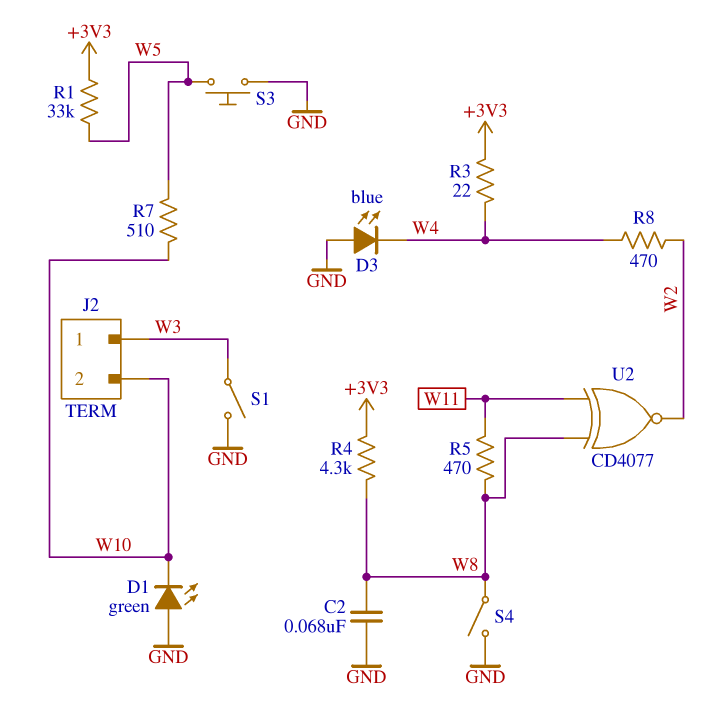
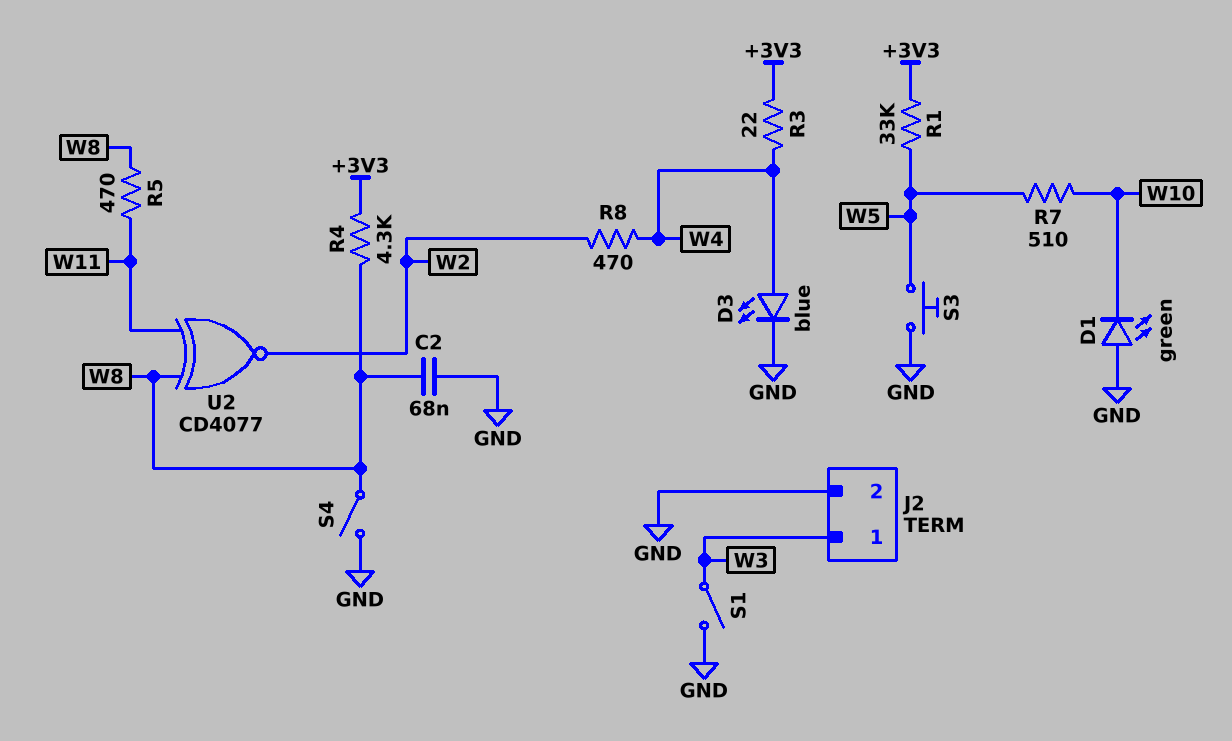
D3: LED blue (A GND, K W4) -> LED blue (A W4, K GND)
J2 pin 2: W10 -> GND

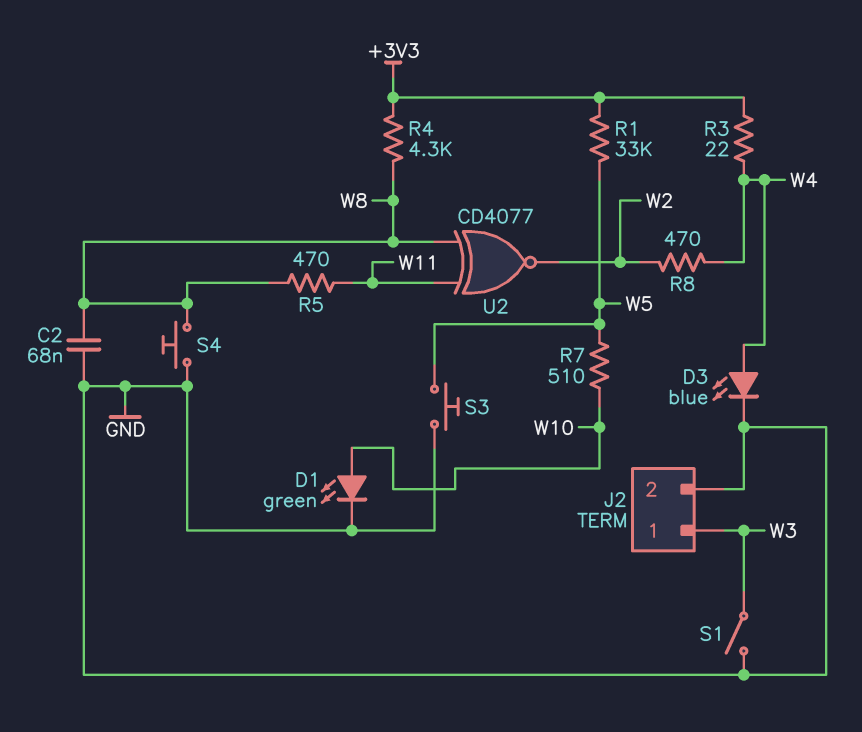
D1: LED green (A GND, K W10) -> LED green (A W10, K GND)
S4: switch (GND, W8) -> button (GND, W8)

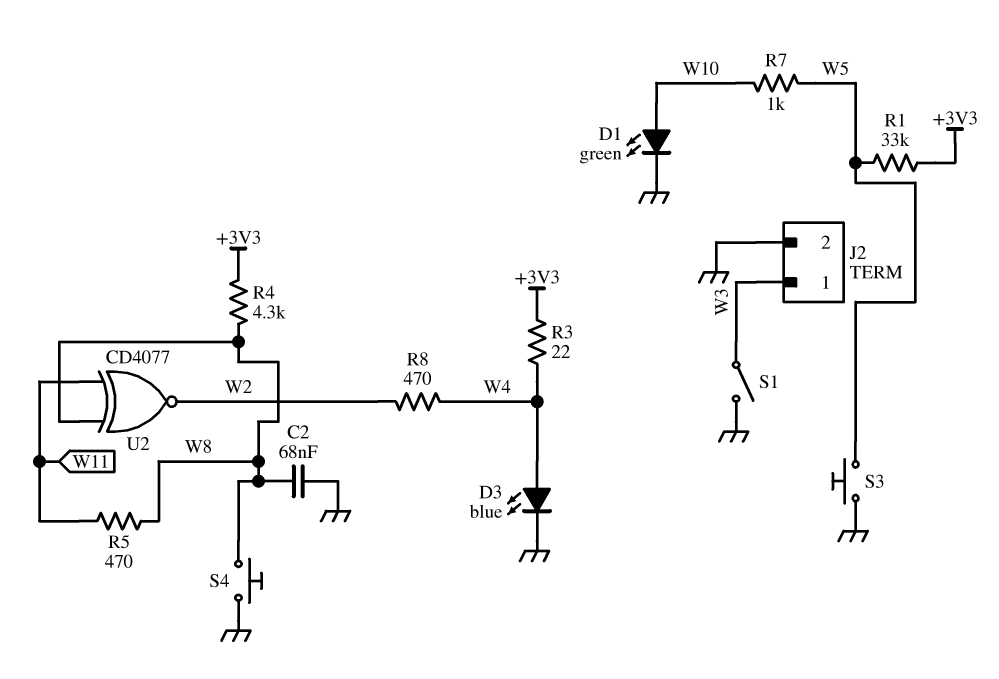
R7: 510 (W5, W10) -> 1k (W5, W10)

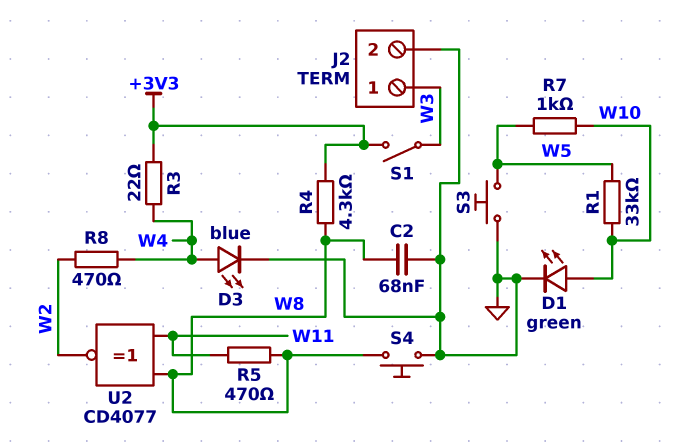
R1: 33k (+3V3, W5) -> 33k (W5, W10)
S1: switch (GND, W3) -> switch (+3V3, W3)

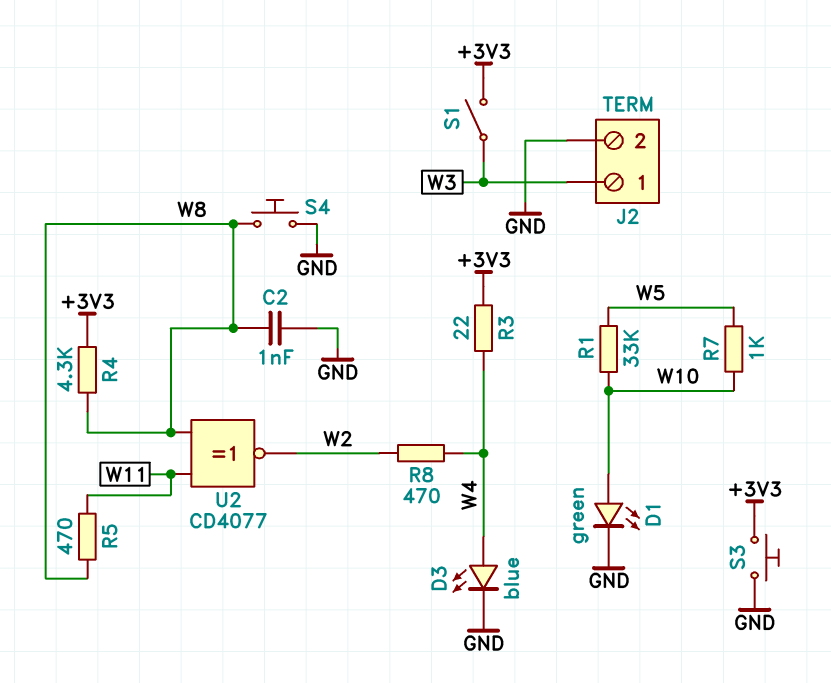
C2: 68nF (GND, W8) -> 1nF (GND, W8)
S3: button (GND, W5) -> button (+3V3, GND)

